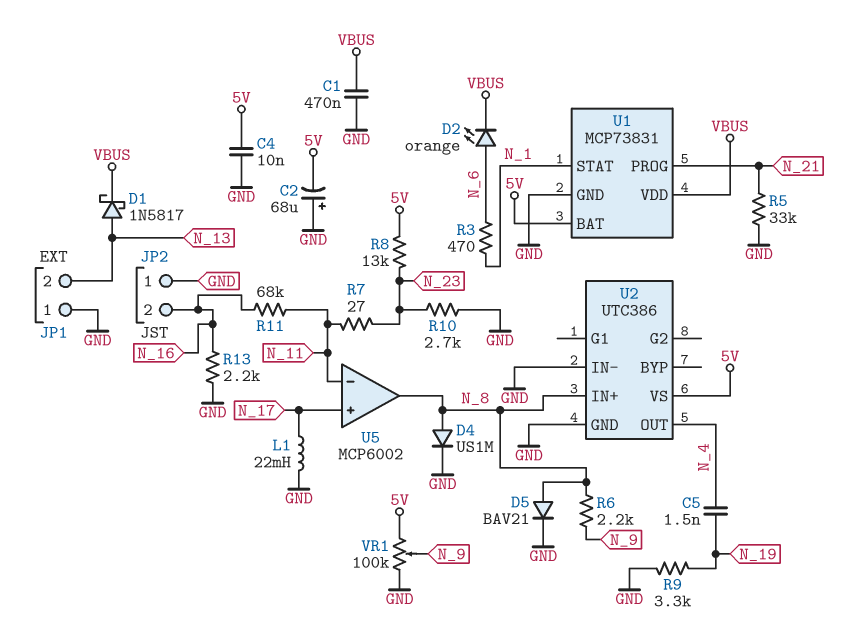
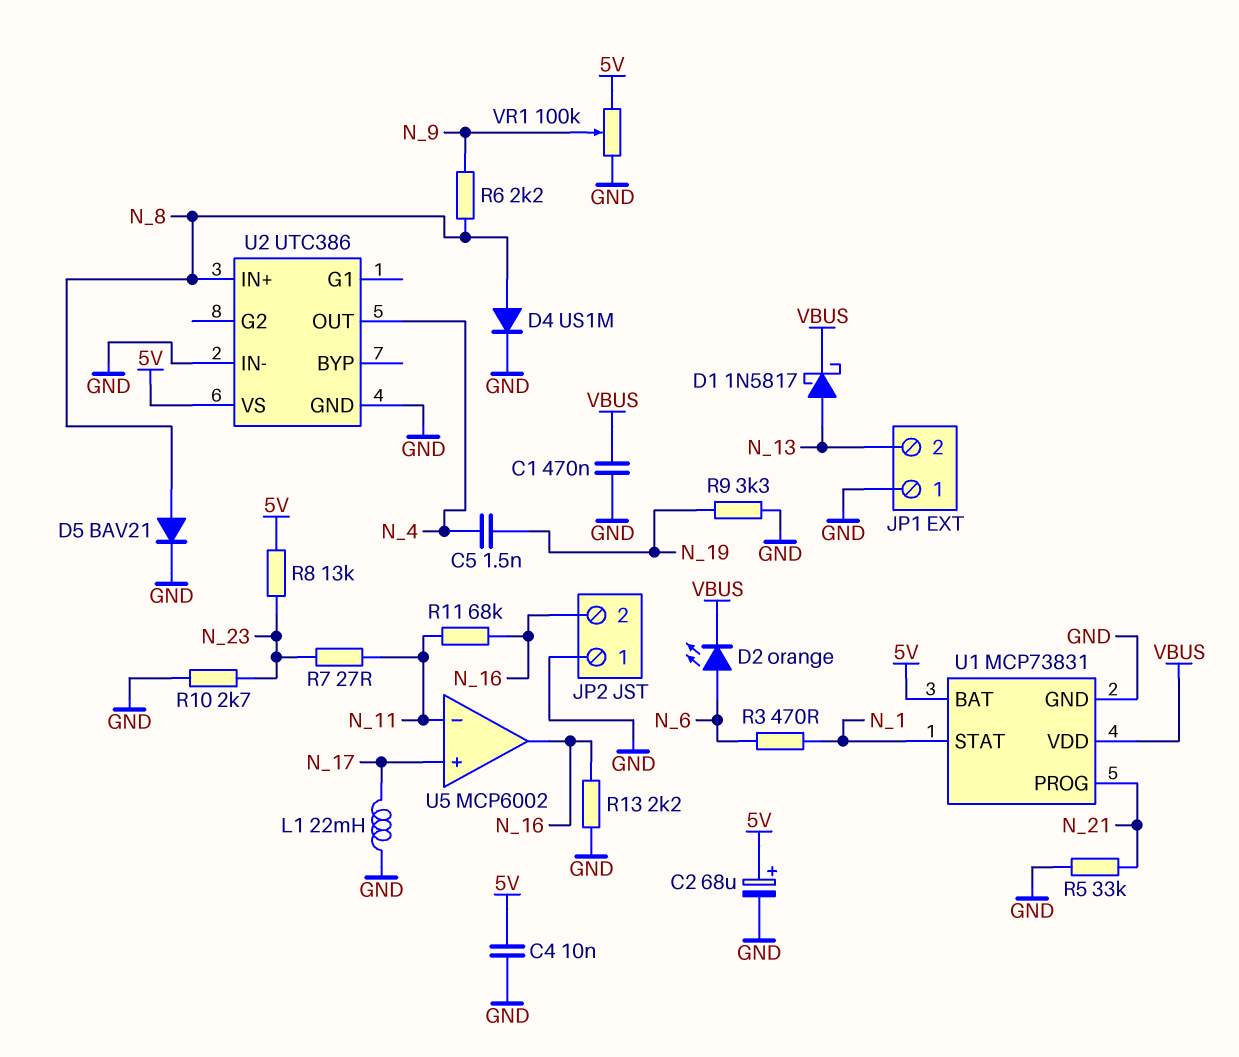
C2: 68uF (plus GND, minus 5V) -> 68uF (plus 5V, minus GND)
U5 pin out: N_8 -> N_16

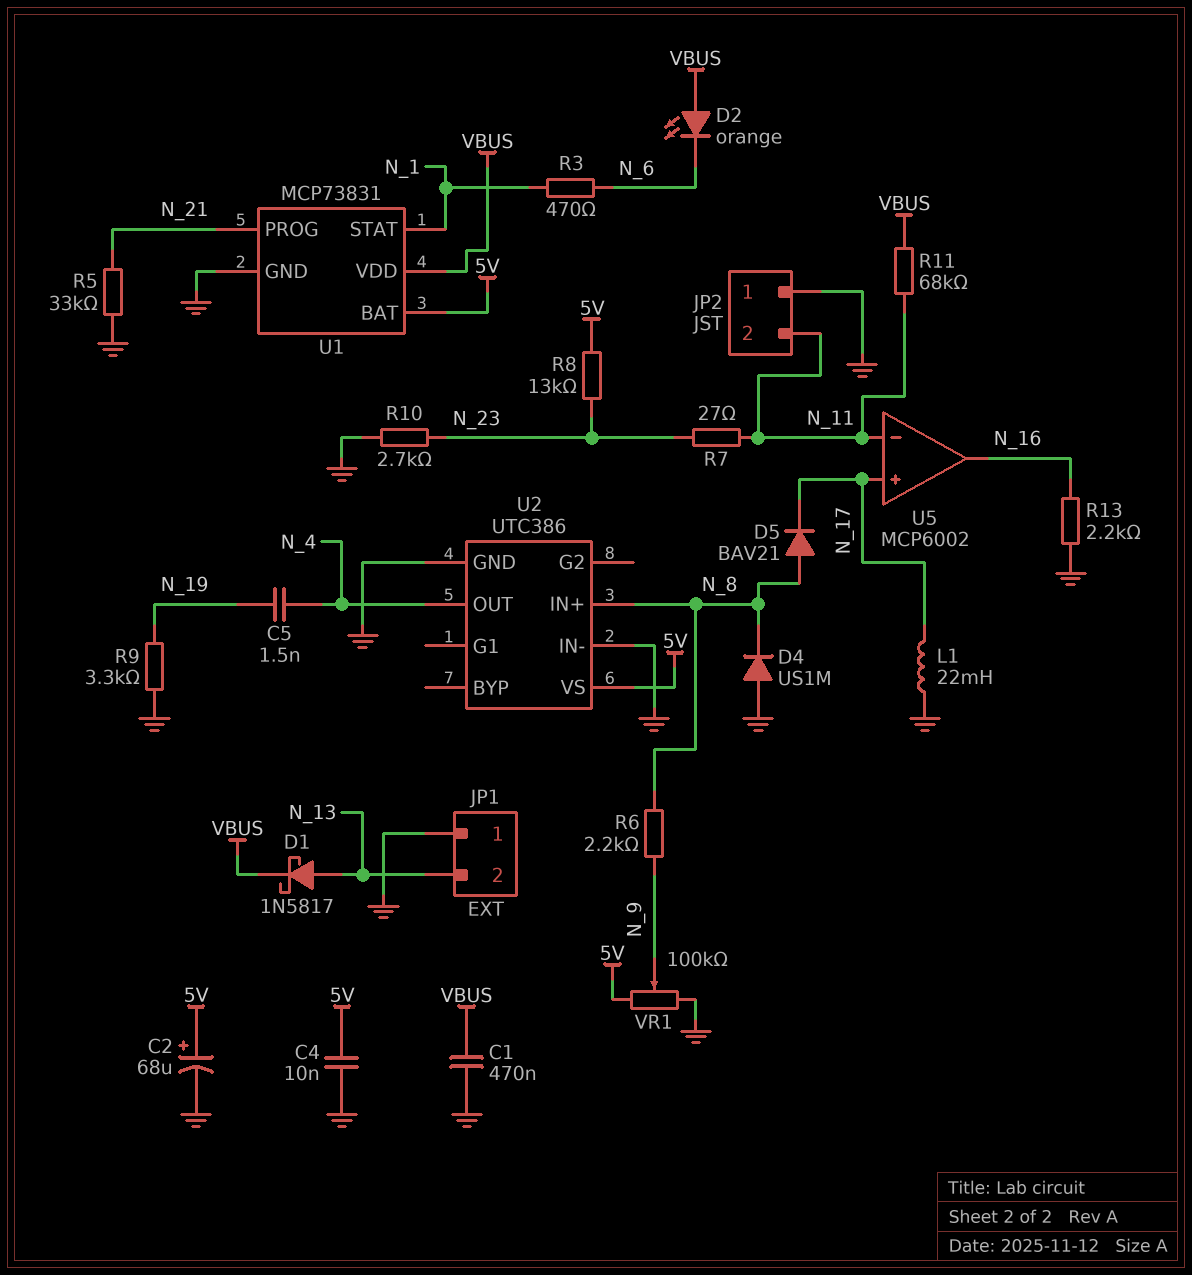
D2: LED orange (A N_6, K VBUS) -> LED orange (A VBUS, K N_6)
D4: diode US1M (A N_8, K GND) -> diode US1M (A GND, K N_8)
D5: diode BAV21 (A N_8, K GND) -> diode BAV21 (A N_8, K N_17)
JP2 pin 2: N_16 -> N_11
R11: 68k (N_11, N_16) -> 68k (N_11, VBUS)

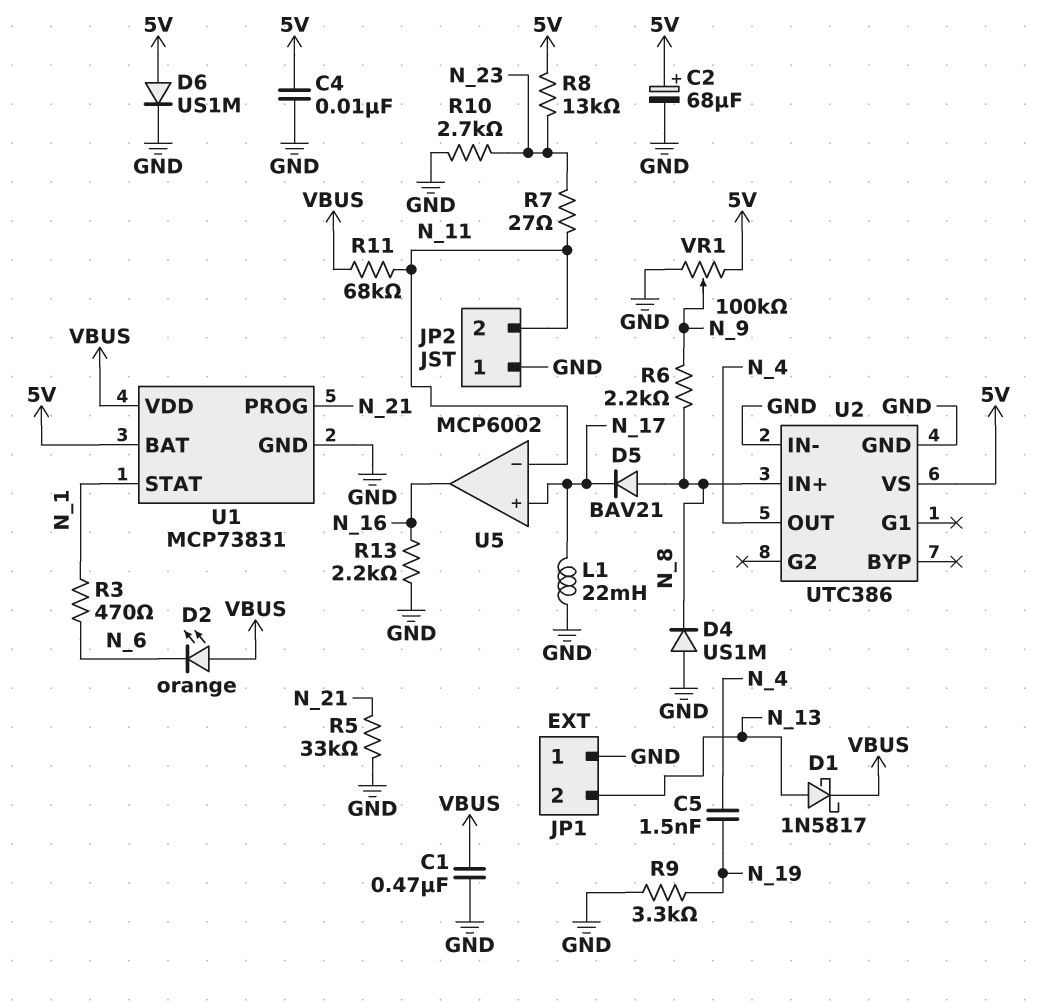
D6: none -> diode US1M (A 5V, K GND)

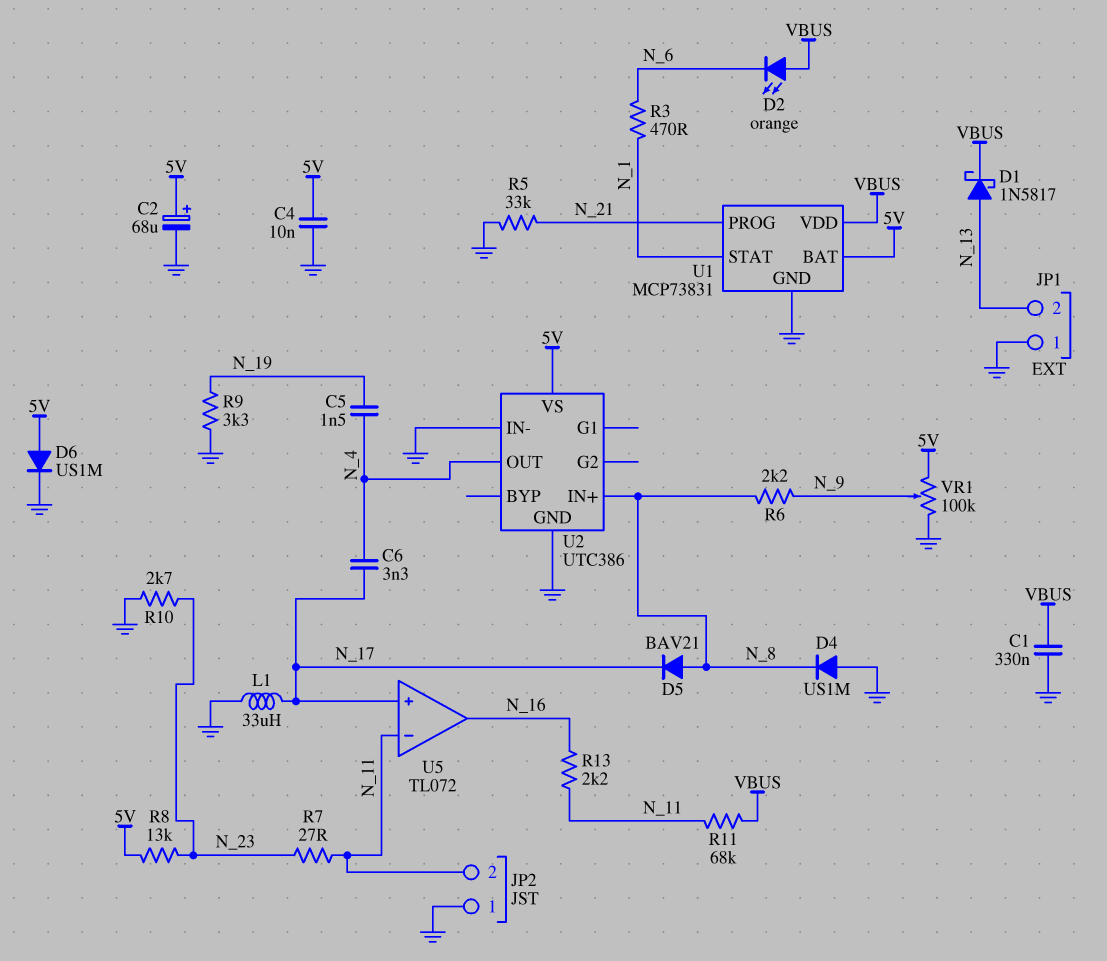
C1: 470nF (GND, VBUS) -> 330nF (GND, VBUS)
C6: none -> 3.3nF (N_4, N_17)
L1: 22mH (GND, N_17) -> 33uH (GND, N_17)
R13: 2.2k (GND, N_16) -> 2.2k (N_11, N_16)
U5: MCP6002 -> TL072

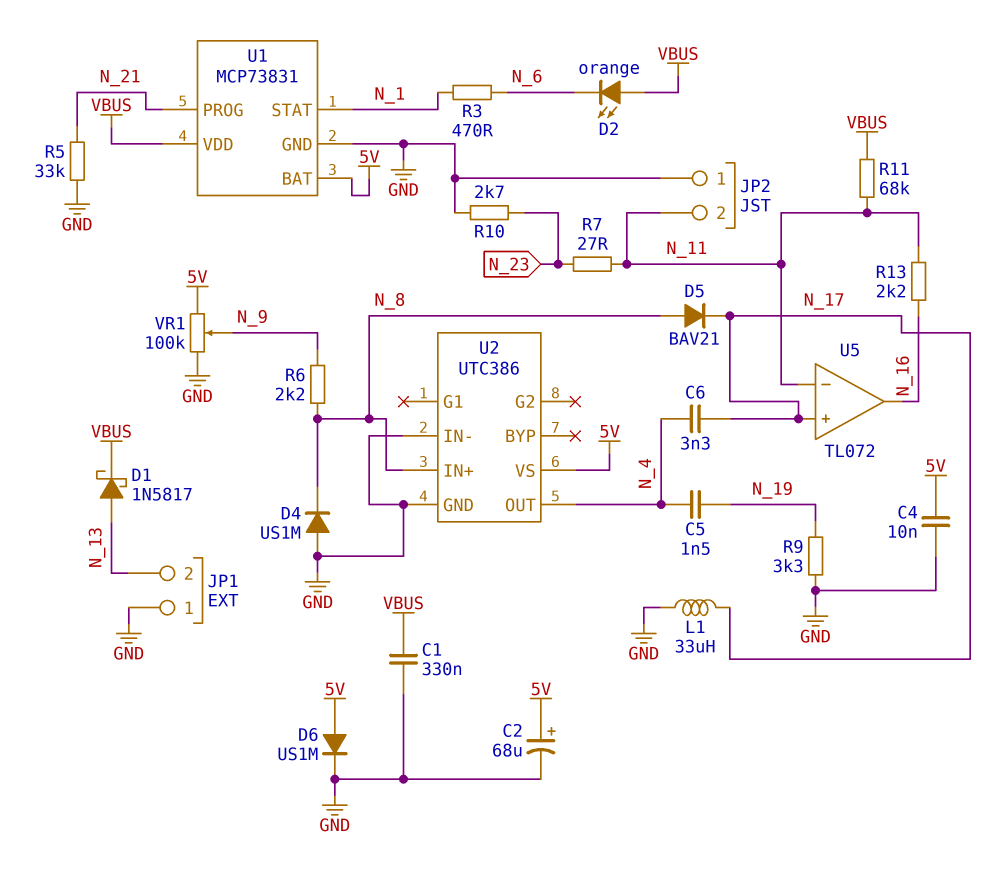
R8: 13k (5V, N_23) -> none

